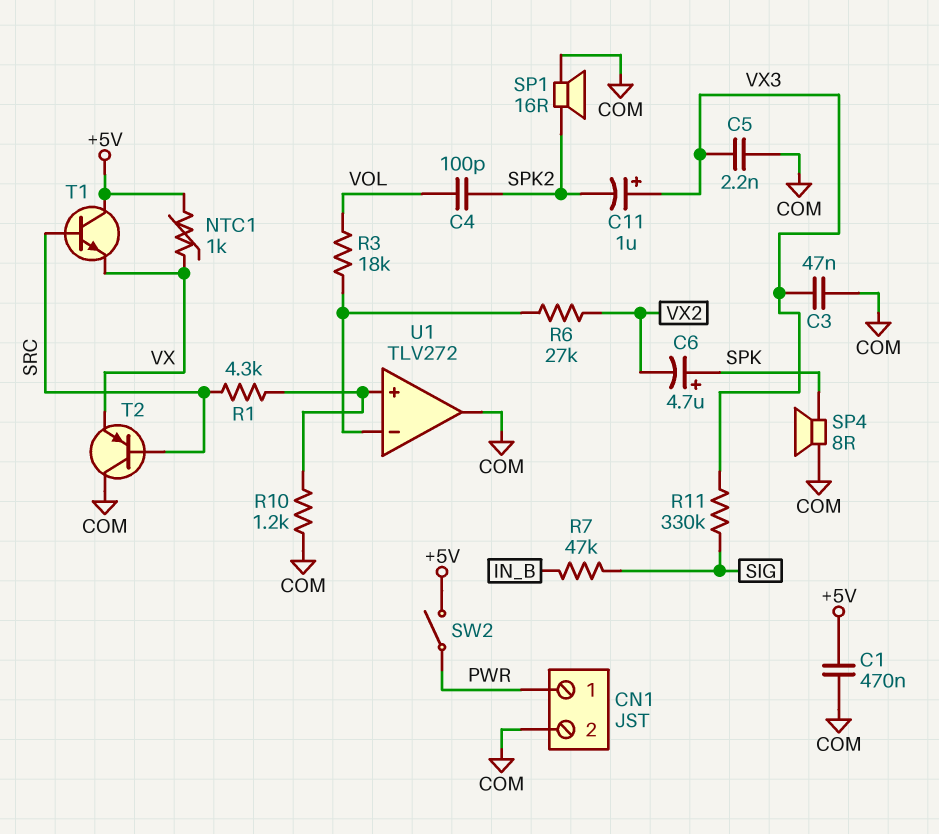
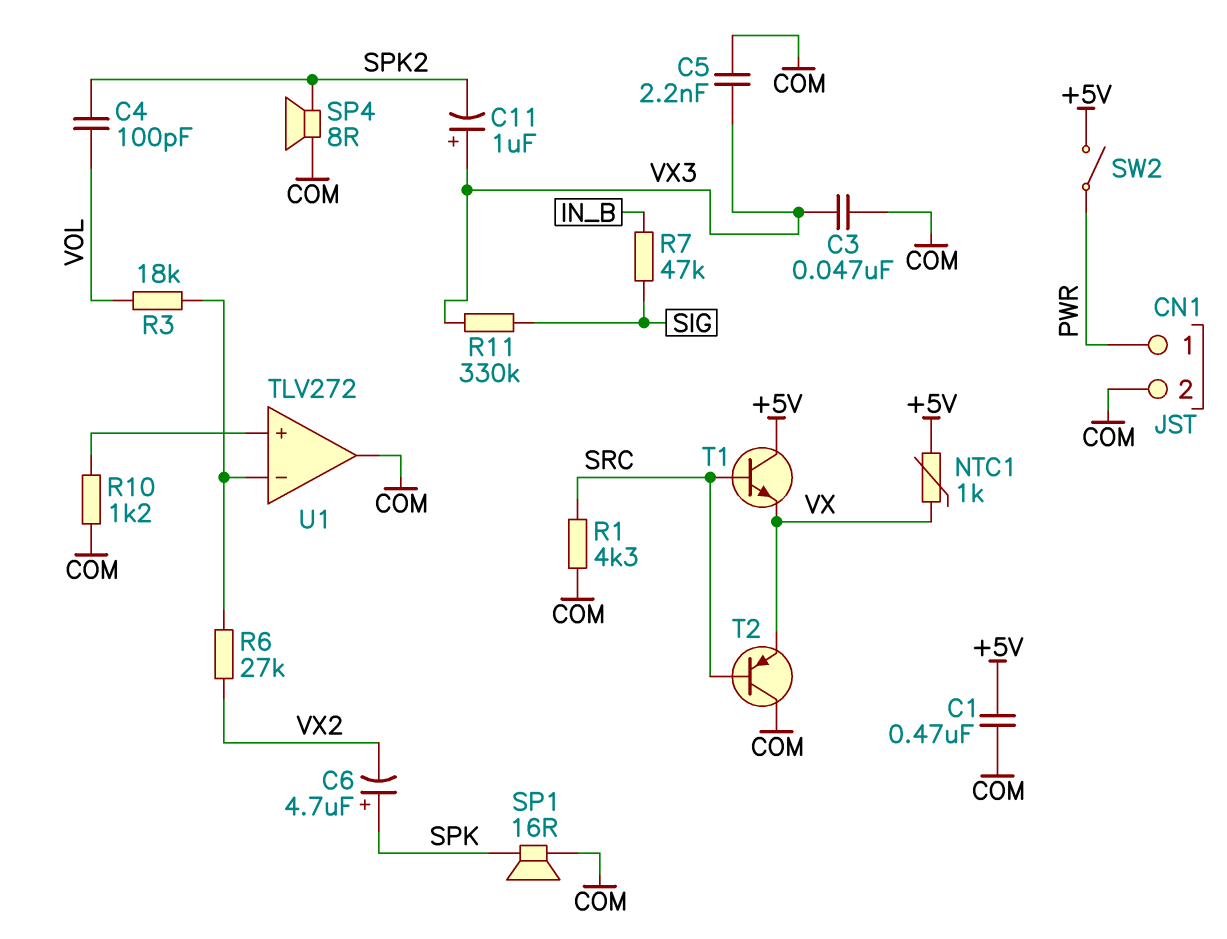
R1: 4.3k (SRC, U1/in+) -> 4.3k (COM, SRC)
SP1: speaker 16R (COM, SPK2) -> speaker 16R (COM, SPK)
SP4: speaker 8R (COM, SPK) -> speaker 8R (COM, SPK2)

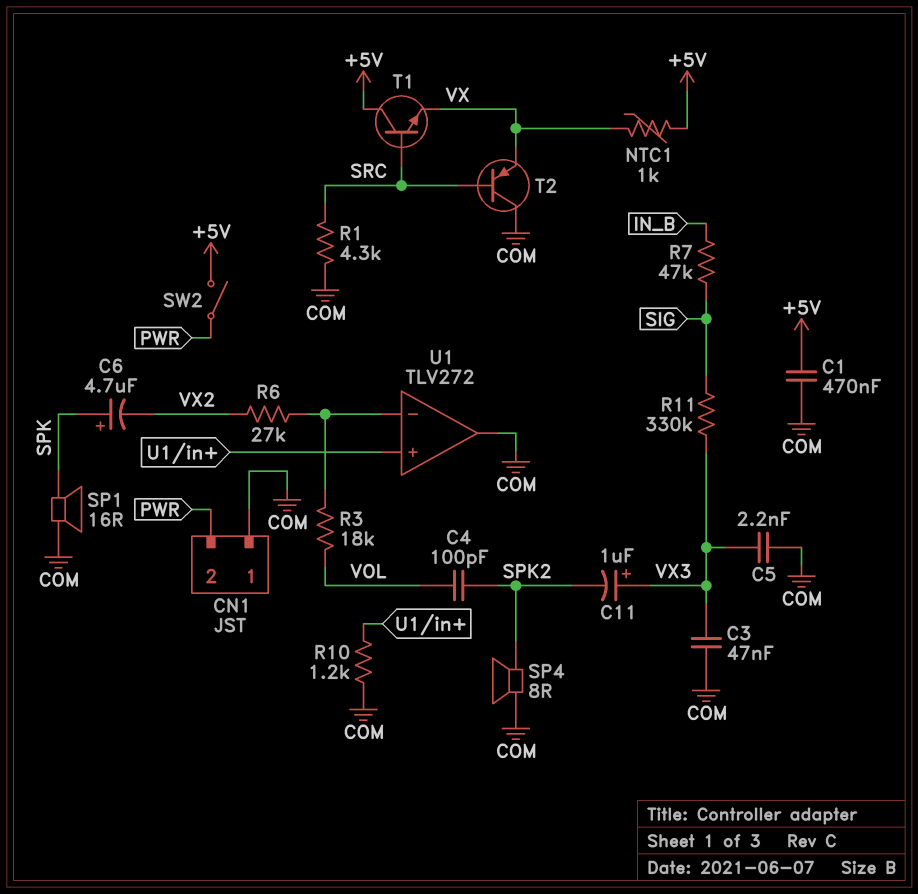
CN1 pin 1: PWR -> COM
CN1 pin 2: COM -> PWR

